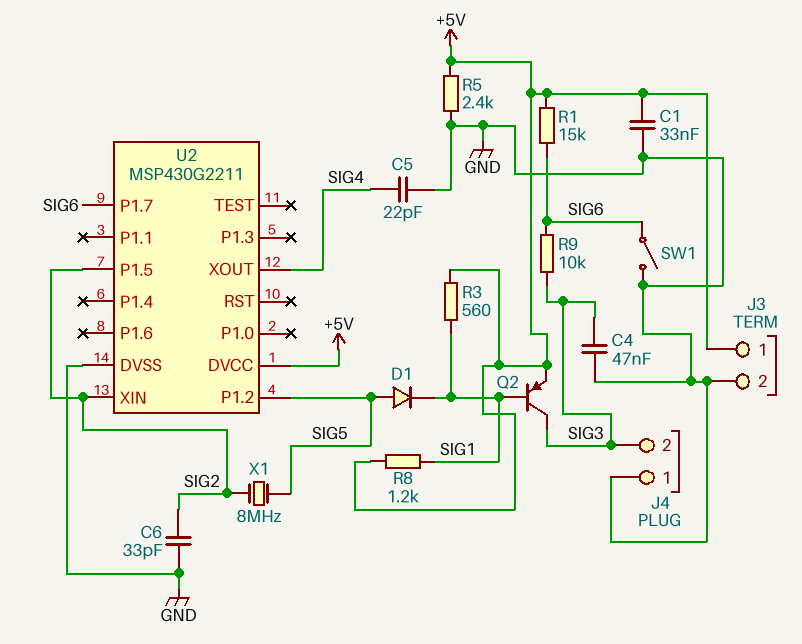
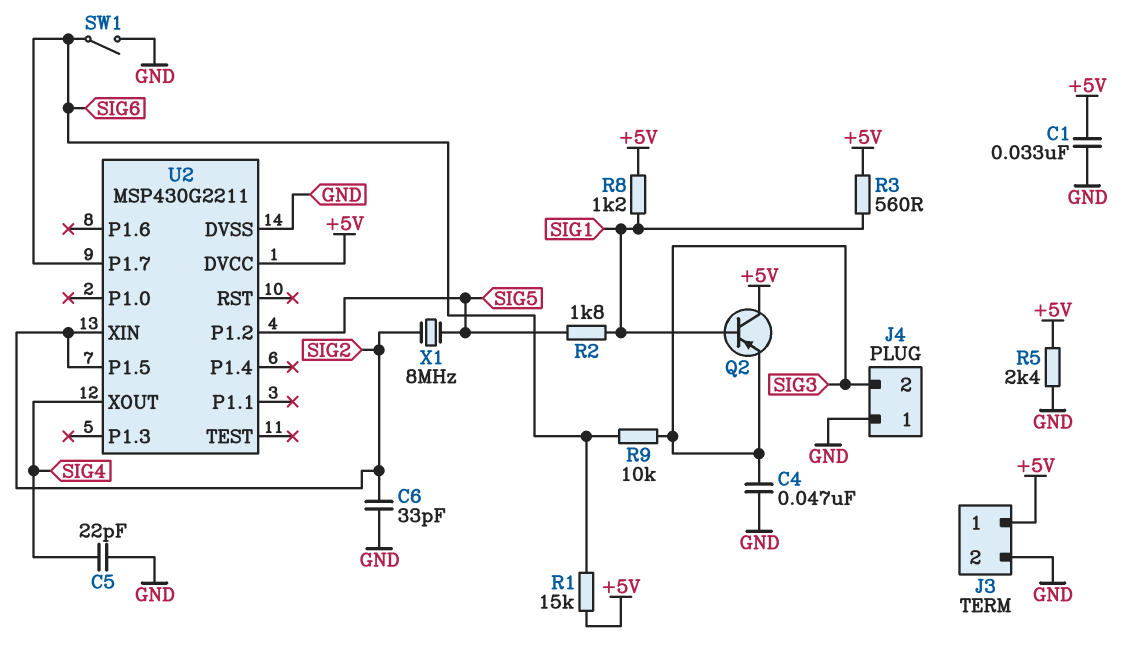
D1: diode (A SIG5, K SIG1) -> none
Q2: PNP (B SIG1, C SIG3, E +5V) -> PNP (B SIG1, C +5V, E SIG3)
R2: none -> 1.8k (SIG1, SIG5)

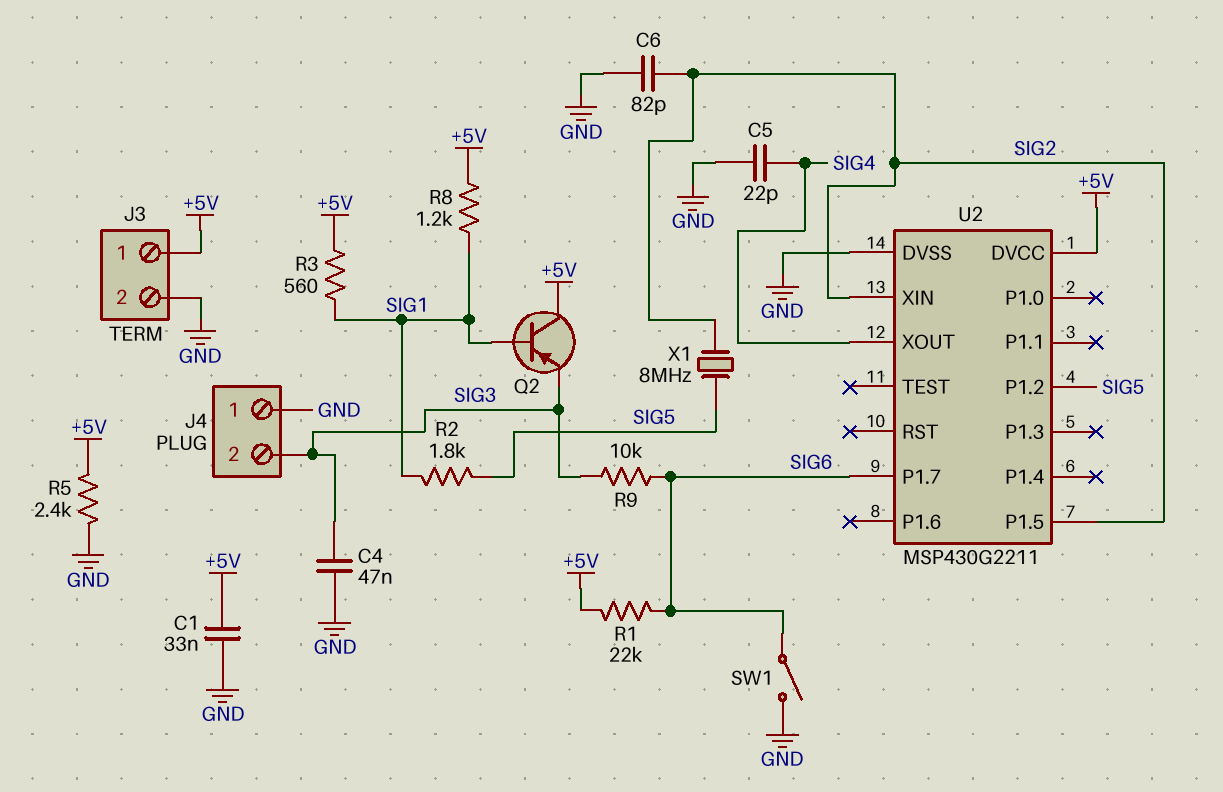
C6: 33pF (GND, SIG2) -> 82pF (GND, SIG2)
R1: 15k (+5V, SIG6) -> 22k (+5V, SIG6)

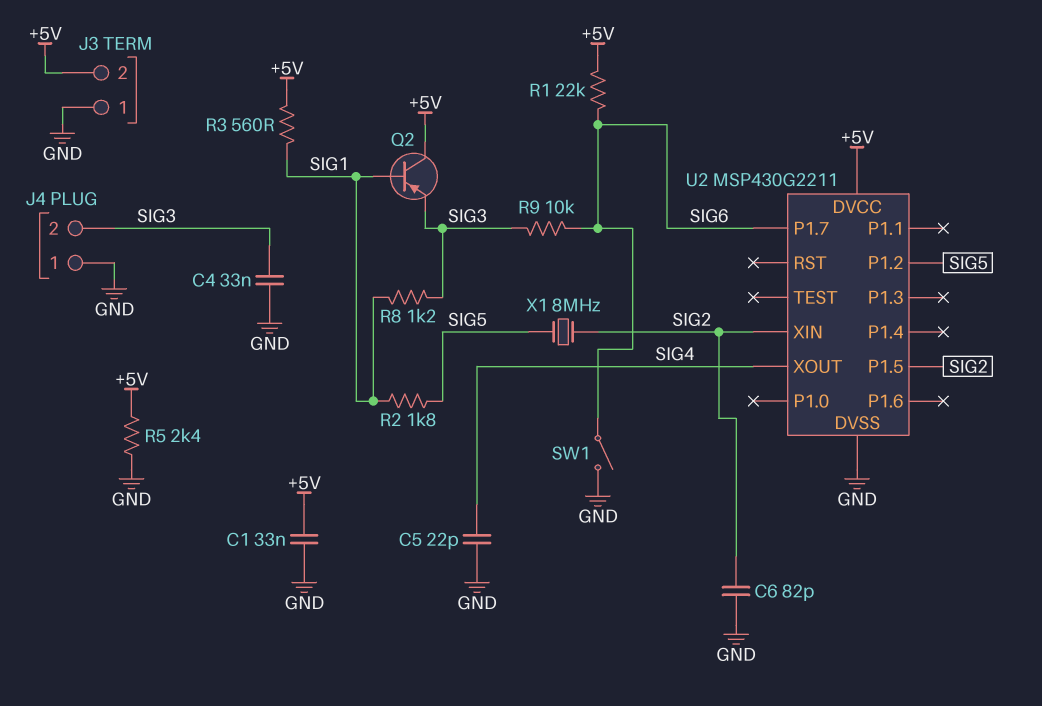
C4: 47nF (GND, SIG3) -> 33nF (GND, SIG3)
J3 pin 1: +5V -> GND
J3 pin 2: GND -> +5V
R8: 1.2k (+5V, SIG1) -> 1.2k (SIG1, SIG3)

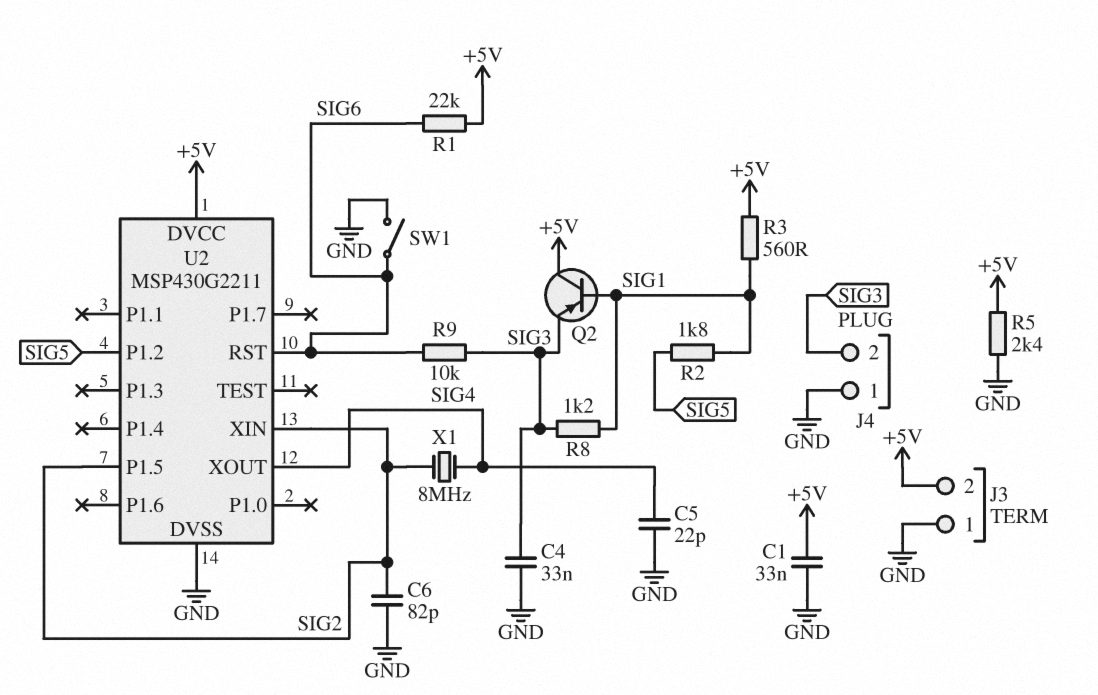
U2 pin P1.7: SIG6 -> none
U2 pin RST: none -> SIG6
X1: 8MHz (SIG2, SIG5) -> 8MHz (SIG2, SIG4)

